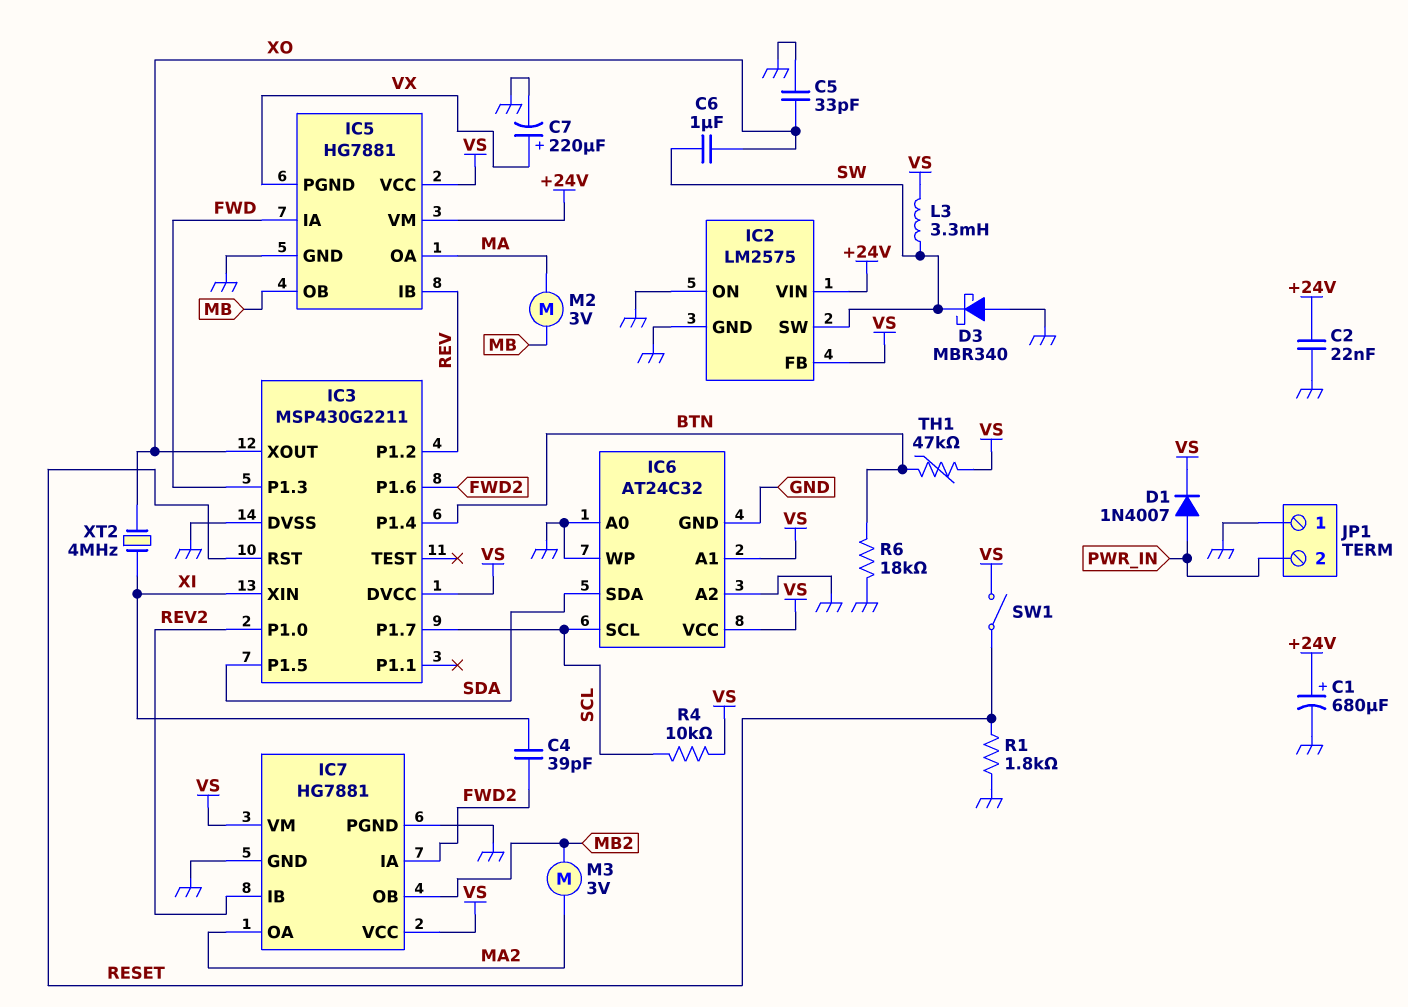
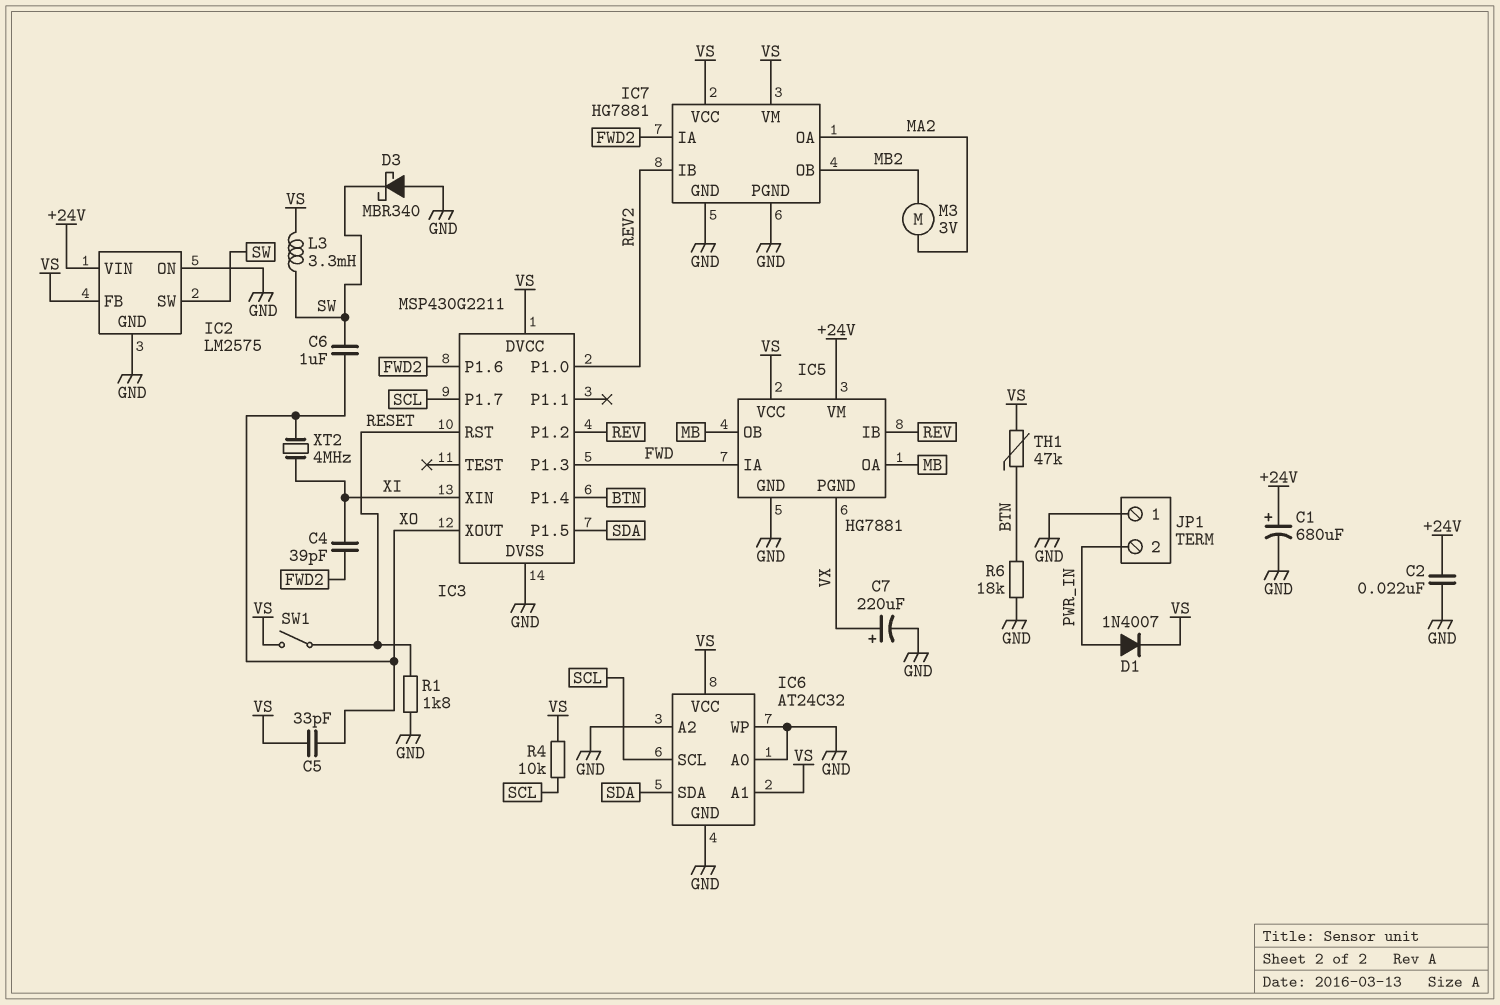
C5: 33pF (GND, XO) -> 33pF (VS, XO)
IC5 pin OA: MA -> MB
M2: motor 3V (MA, MB) -> none

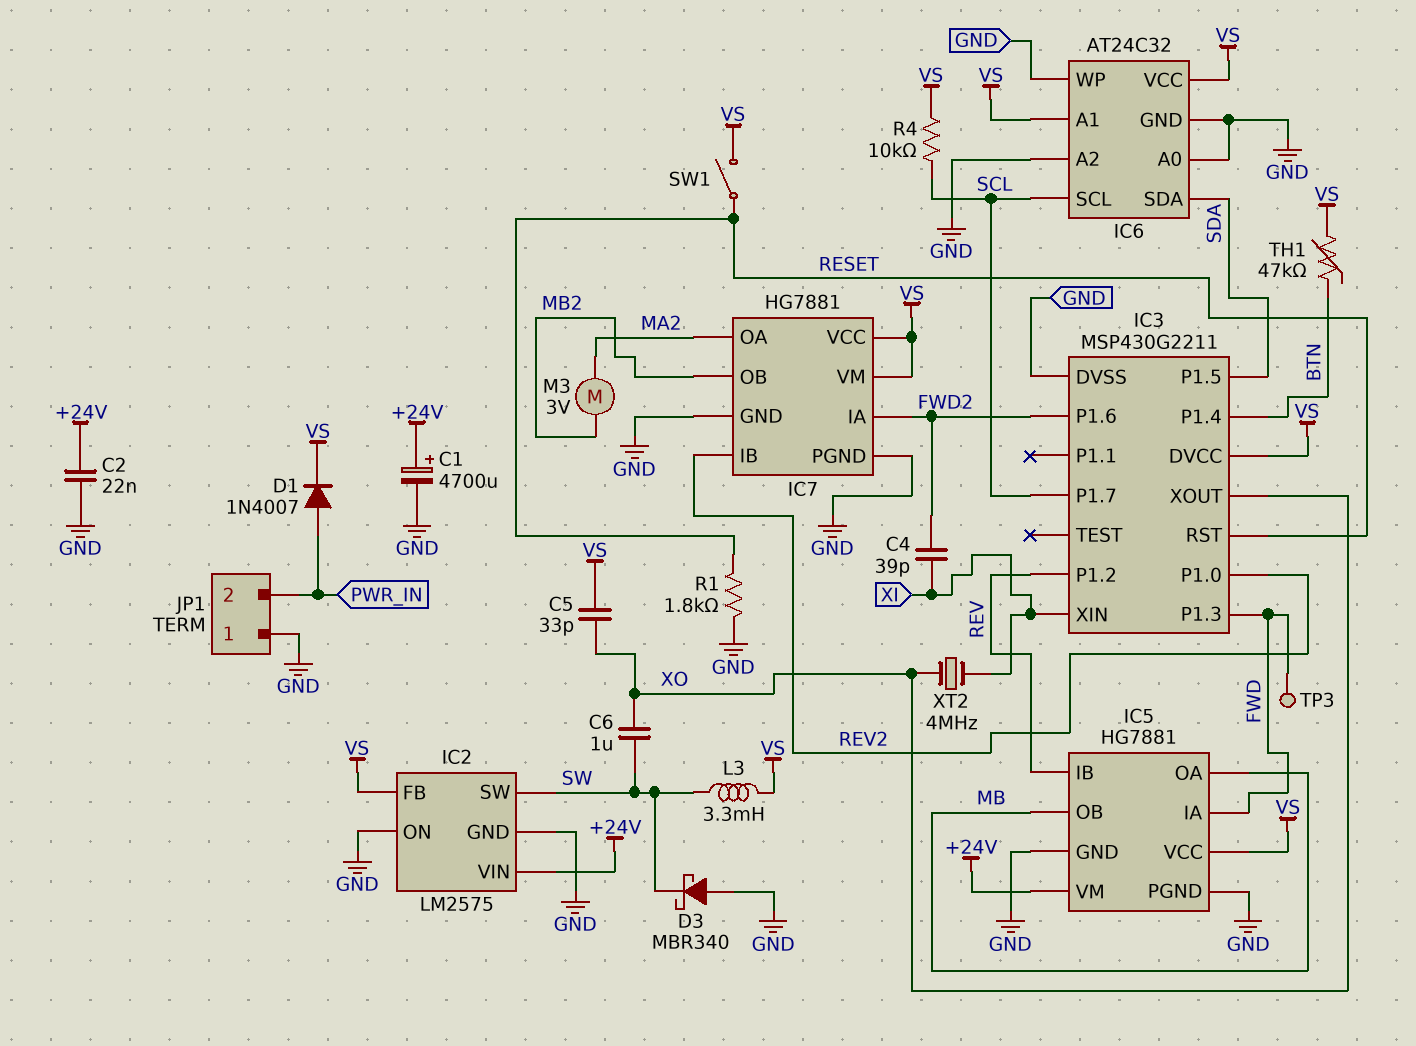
C1: 680uF (plus +24V, minus GND) -> 4700uF (plus +24V, minus GND)
C7: 220uF (plus VX, minus GND) -> none
IC5 pin PGND: VX -> GND
R6: 18k (BTN, GND) -> none
TP3: none -> test point (FWD)

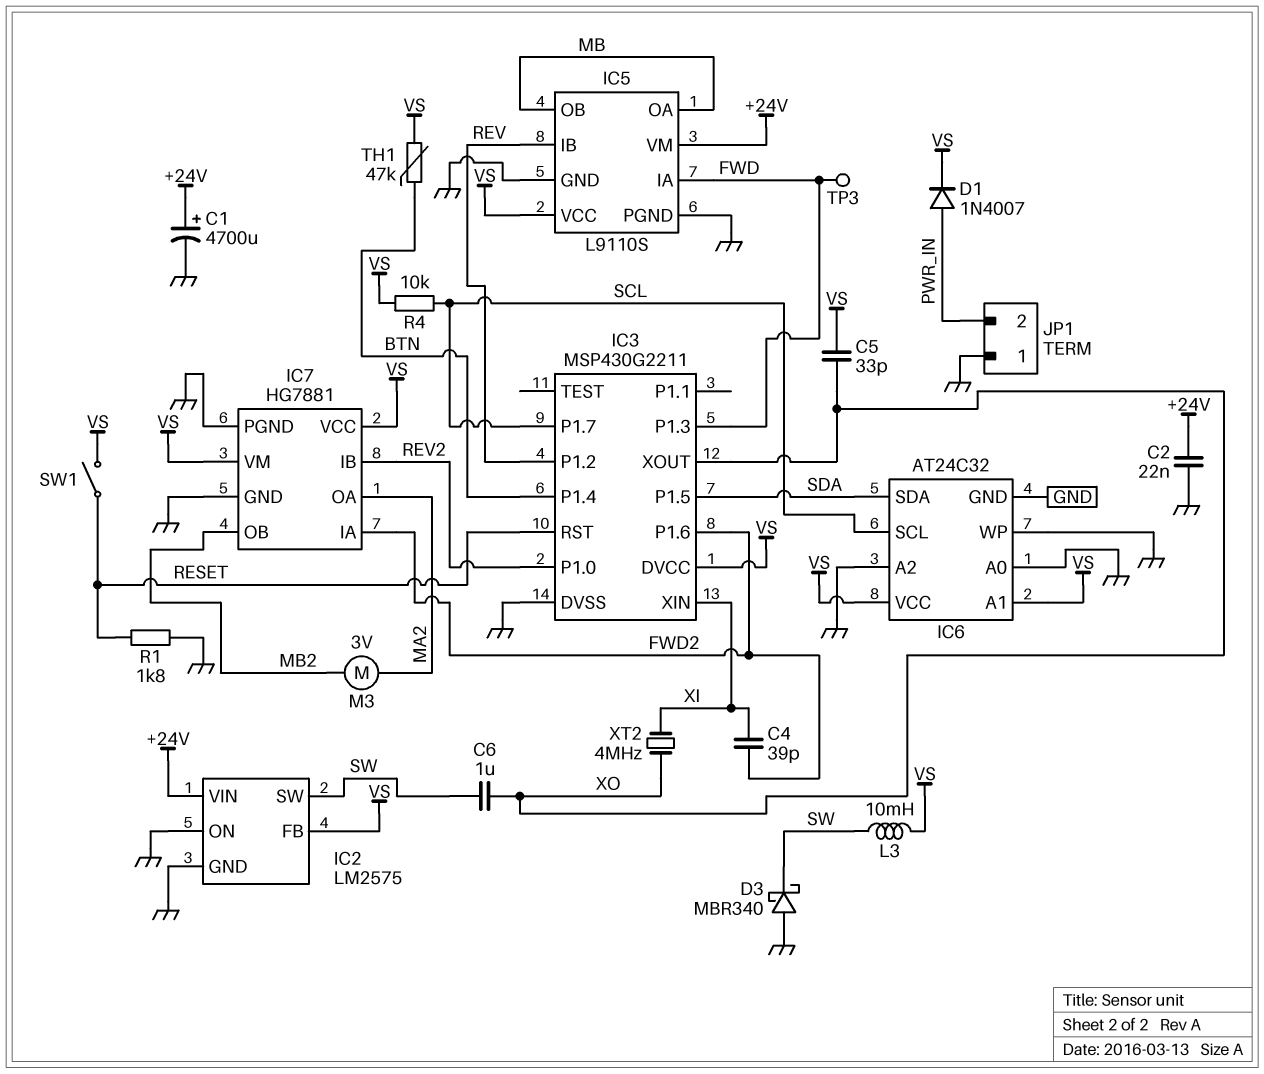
IC5: HG7881 -> L9110S
L3: 3.3mH (SW, VS) -> 10mH (SW, VS)

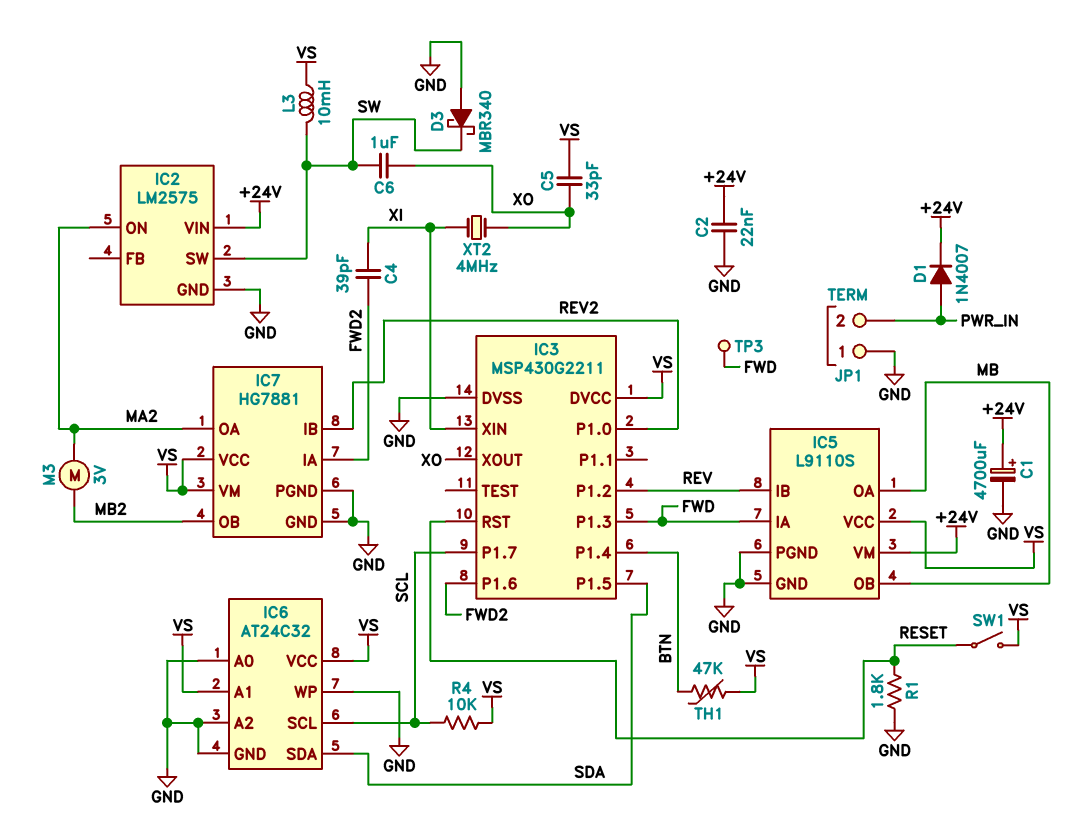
D1: diode 1N4007 (A PWR_IN, K VS) -> diode 1N4007 (A PWR_IN, K +24V)
IC2 pin FB: VS -> none
IC2 pin ON: GND -> MA2

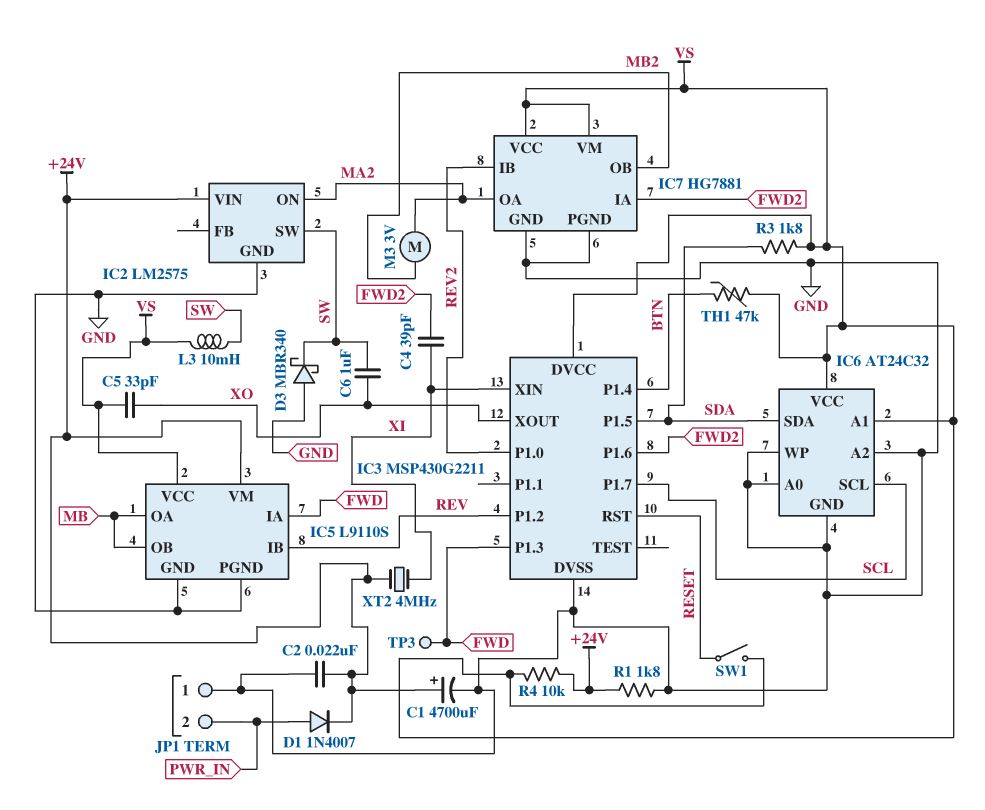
R1: 1.8k (GND, RESET) -> 1.8k (+24V, GND)
R3: none -> 1.8k (SDA, VS)
R4: 10k (SCL, VS) -> 10k (+24V, VS)
XT2: 4MHz (XI, XO) -> 4MHz (+24V, XI)

